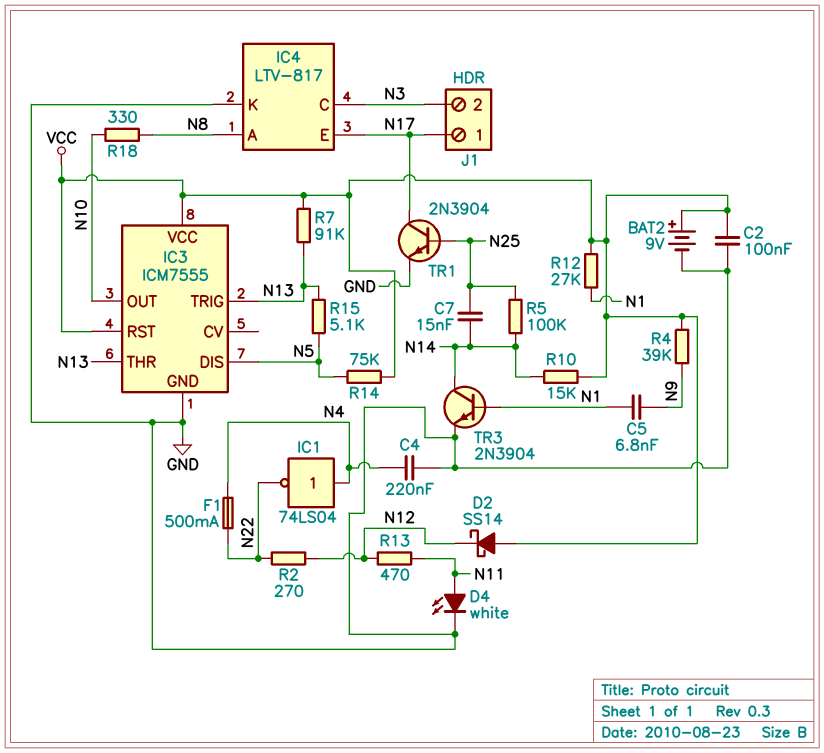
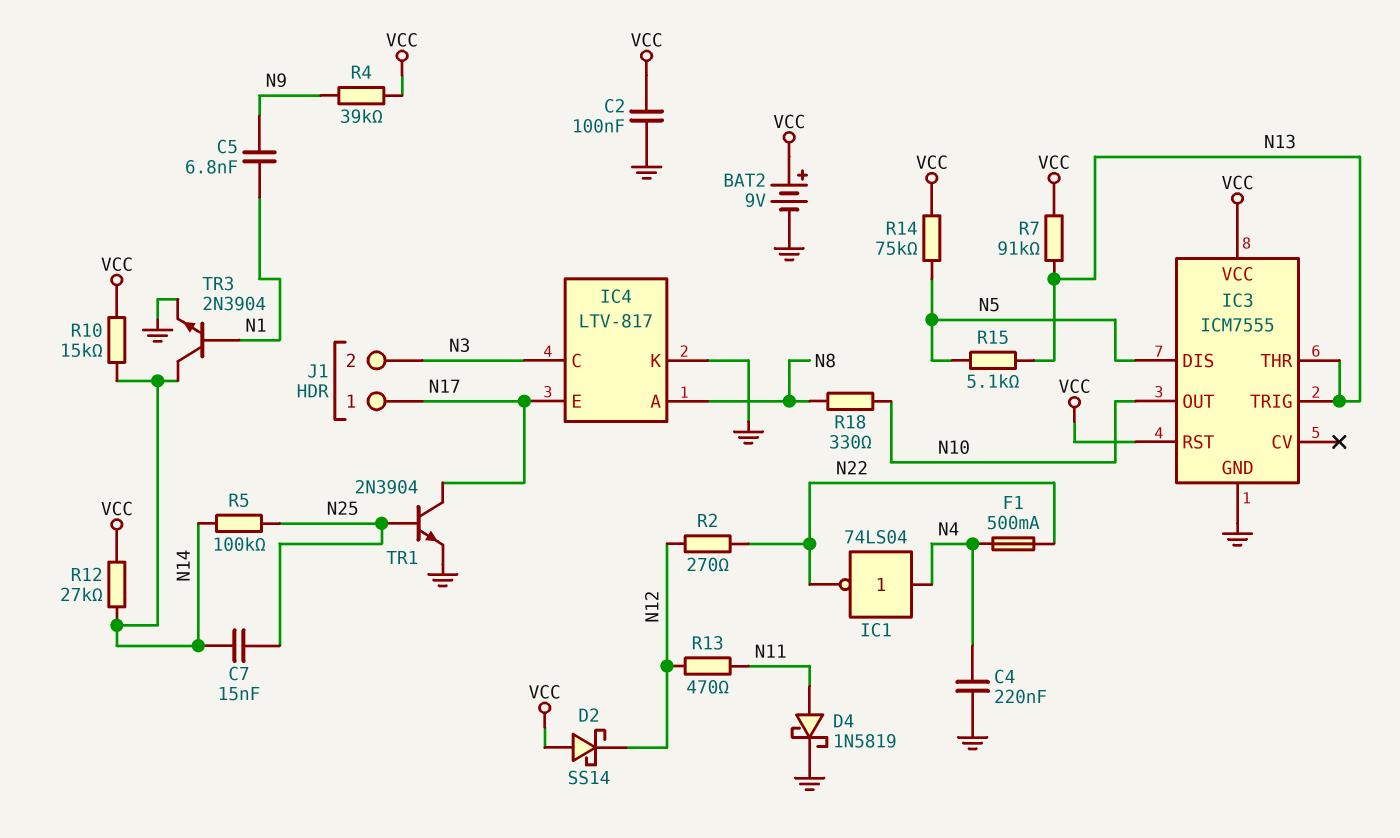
D4: LED white (A N11, K GND) -> schottky 1N5819 (A N11, K GND)
R12: 27k (N1, VCC) -> 27k (N14, VCC)

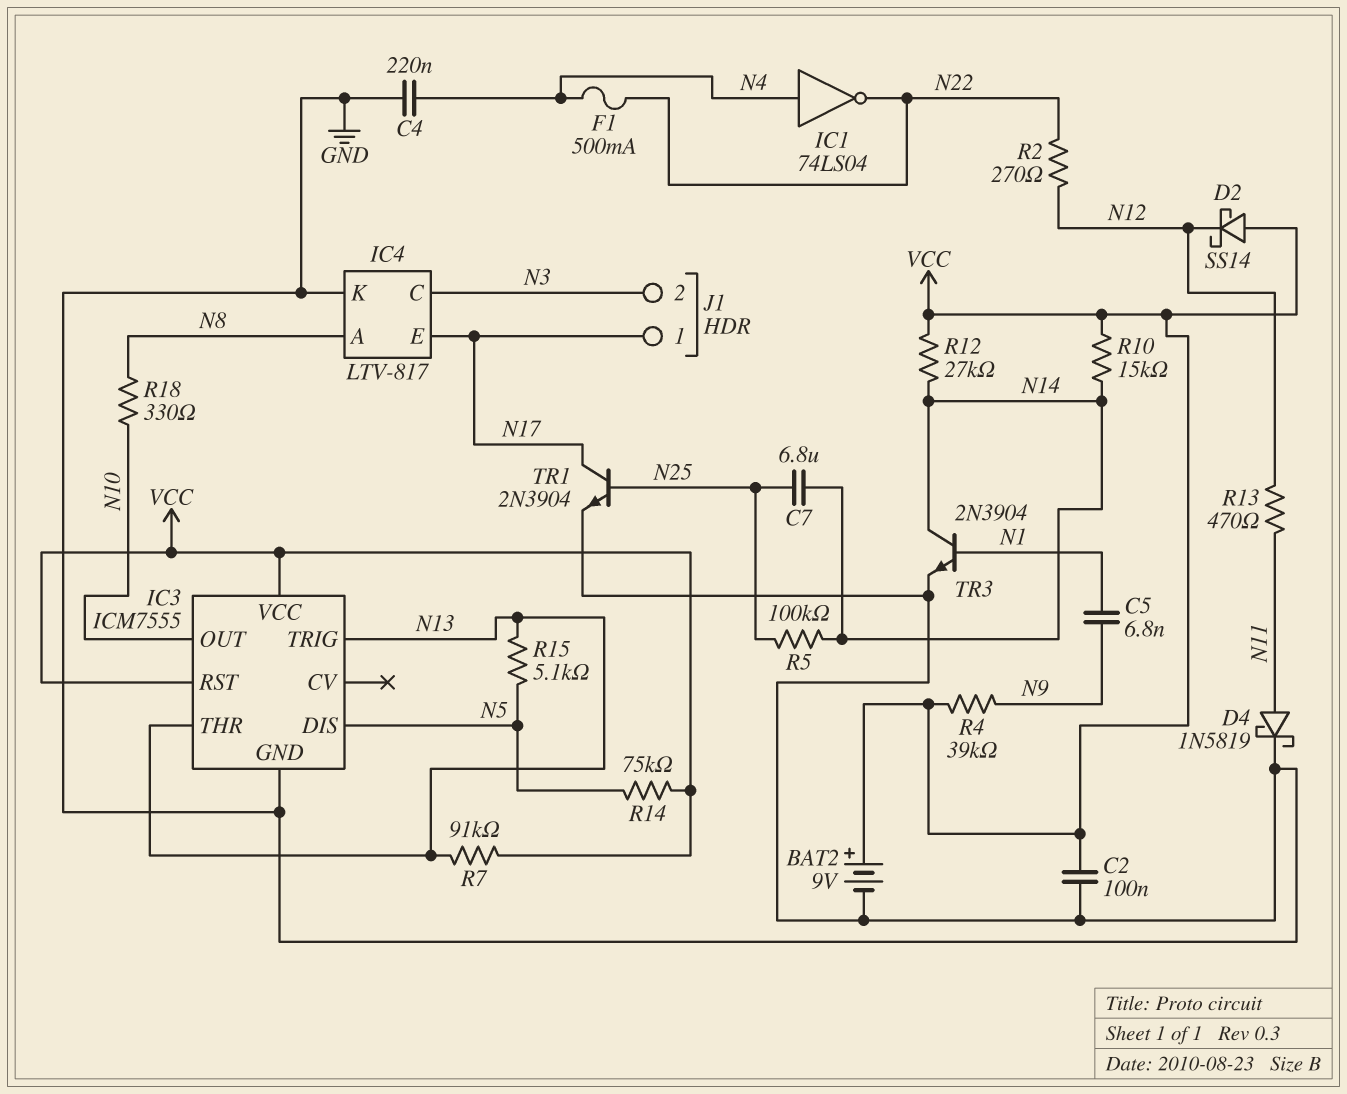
C7: 15nF (N14, N25) -> 6.8uF (N14, N25)

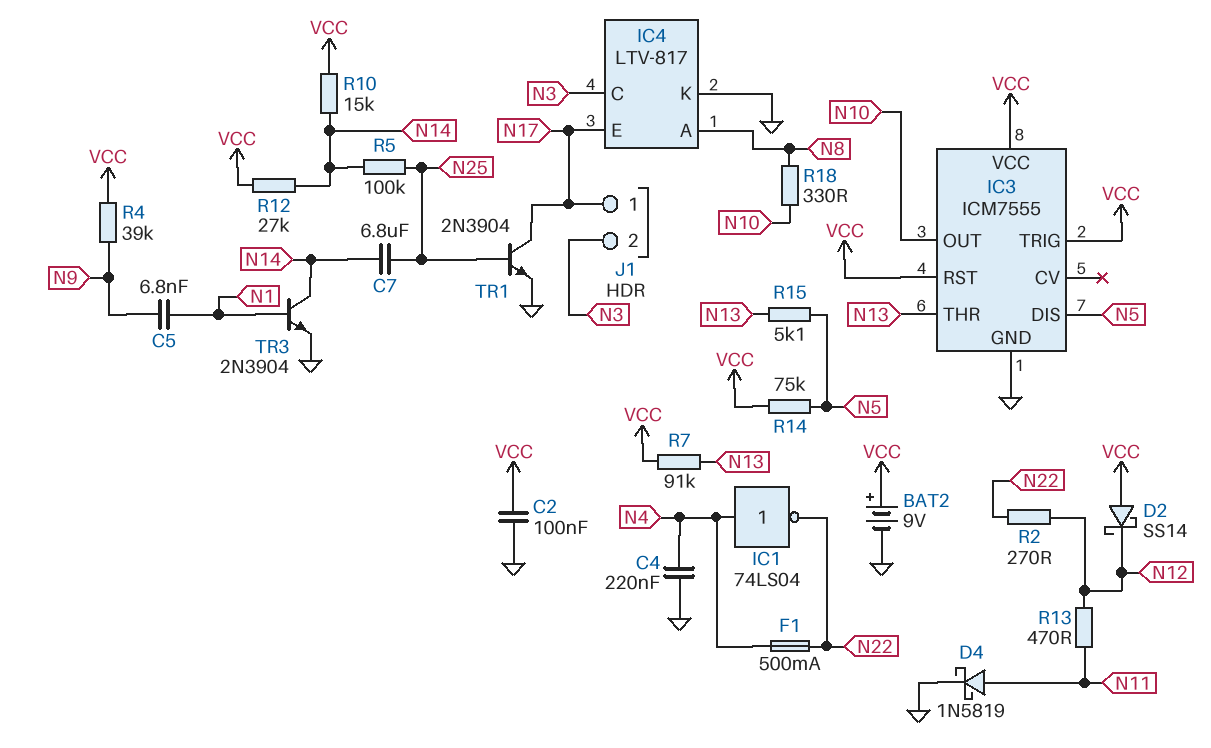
IC3 pin TRIG: N13 -> VCC

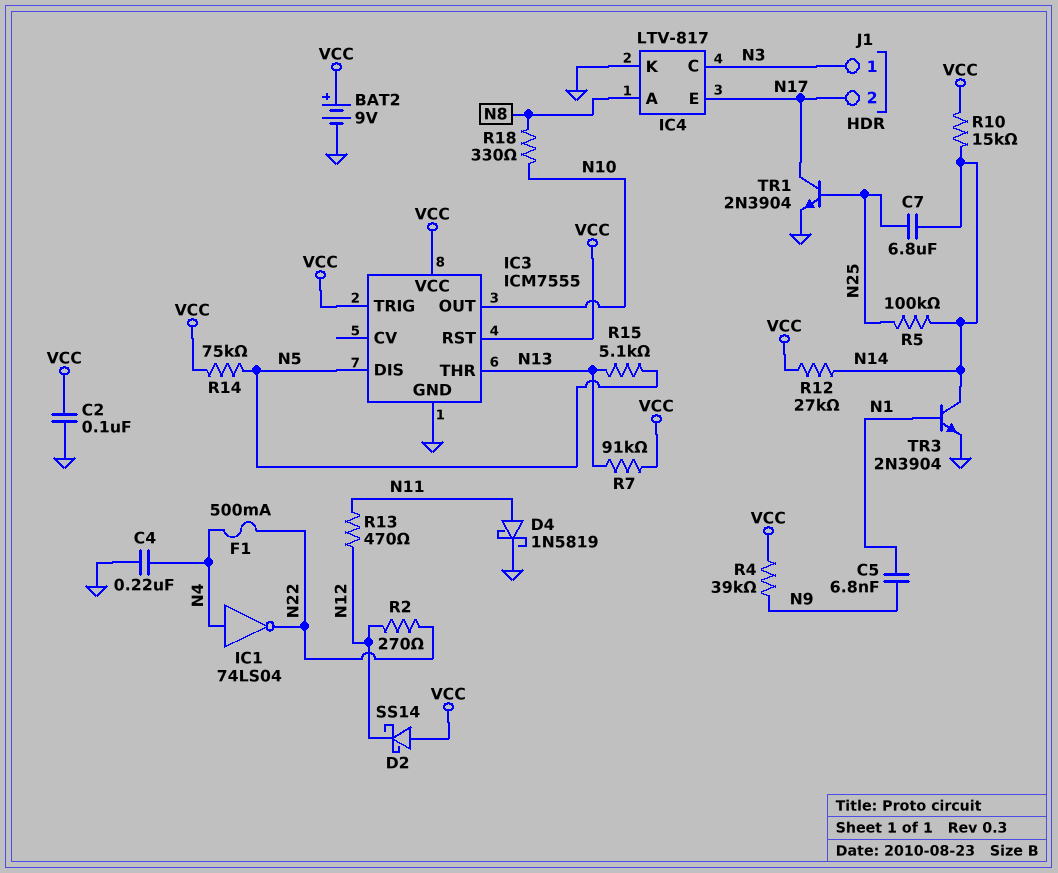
J1 pin 1: N17 -> N3
J1 pin 2: N3 -> N17

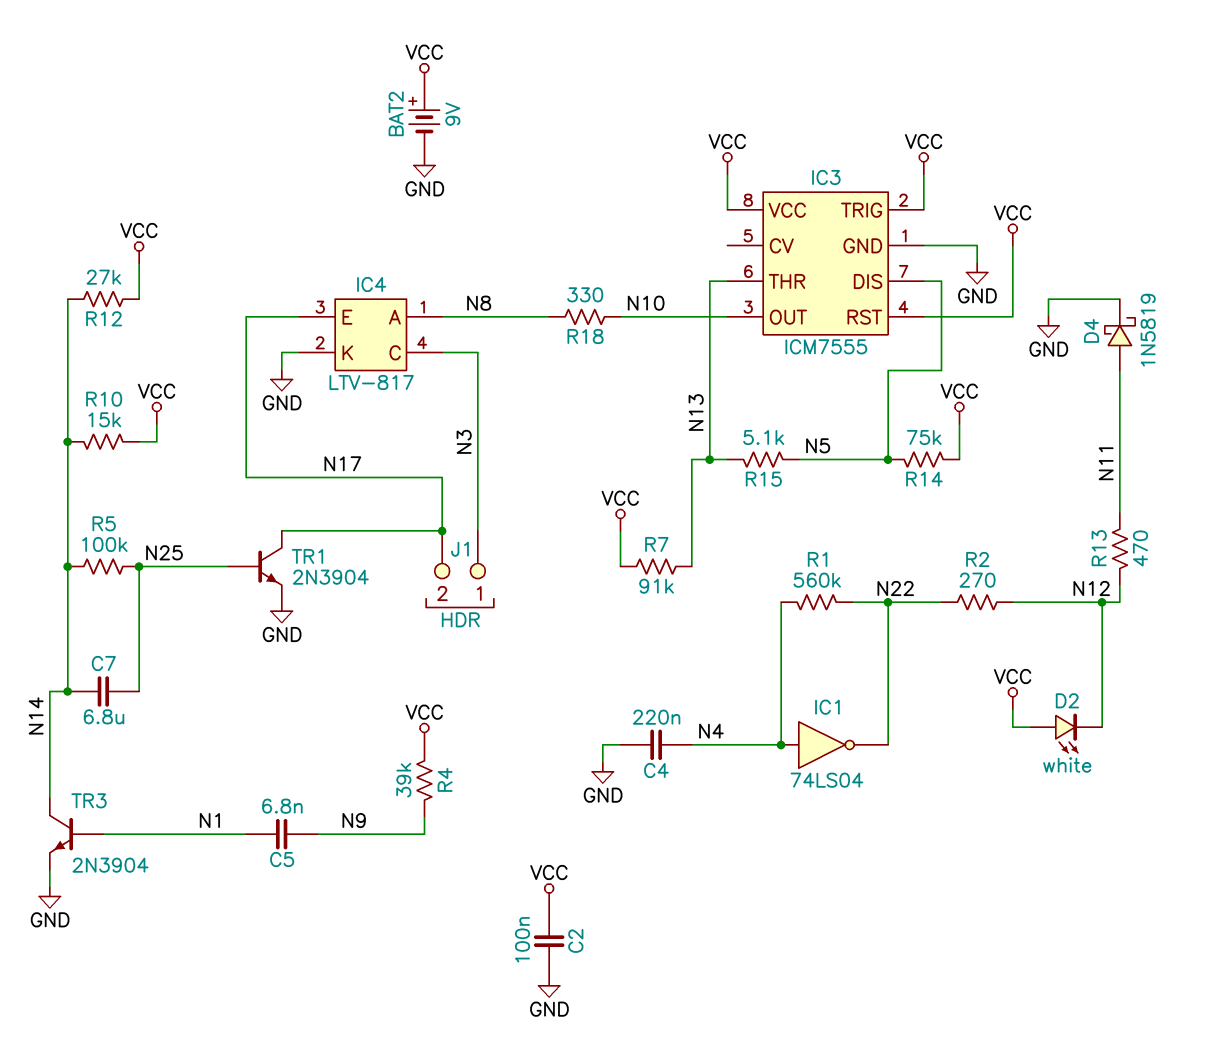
D2: schottky SS14 (A VCC, K N12) -> LED white (A VCC, K N12)
F1: 500mA (N4, N22) -> none
R1: none -> 560k (N4, N22)

